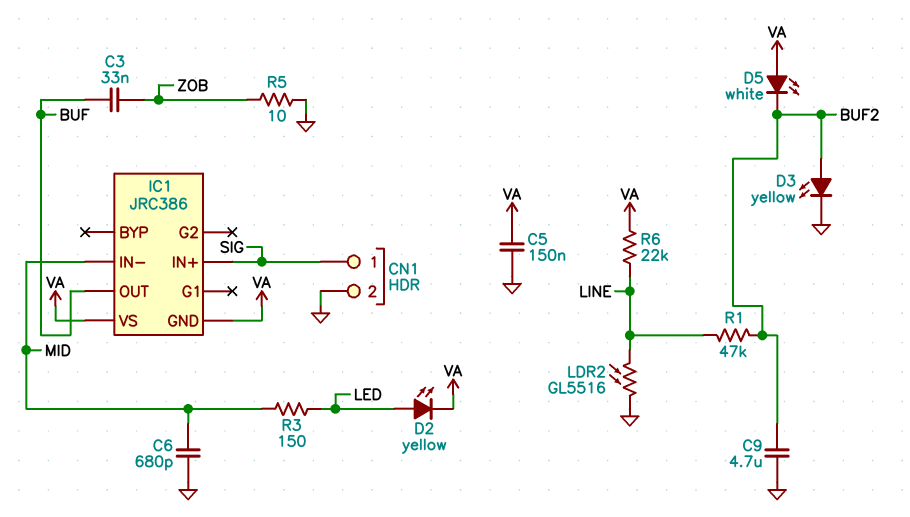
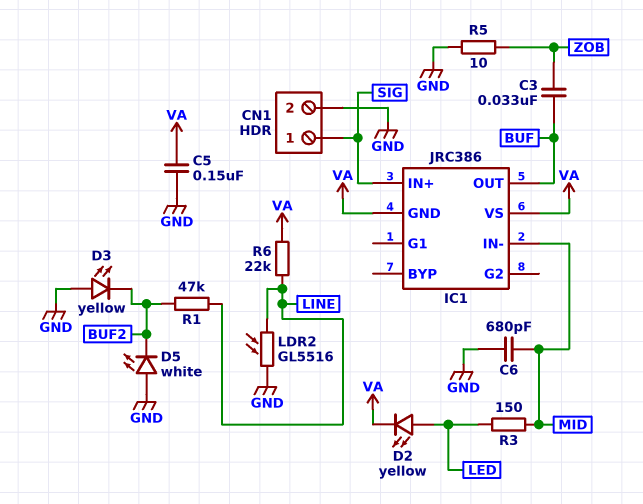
C9: 4.7uF (BUF2, GND) -> none
D3: LED yellow (A BUF2, K GND) -> LED yellow (A GND, K BUF2)
D5: LED white (A VA, K BUF2) -> LED white (A GND, K BUF2)

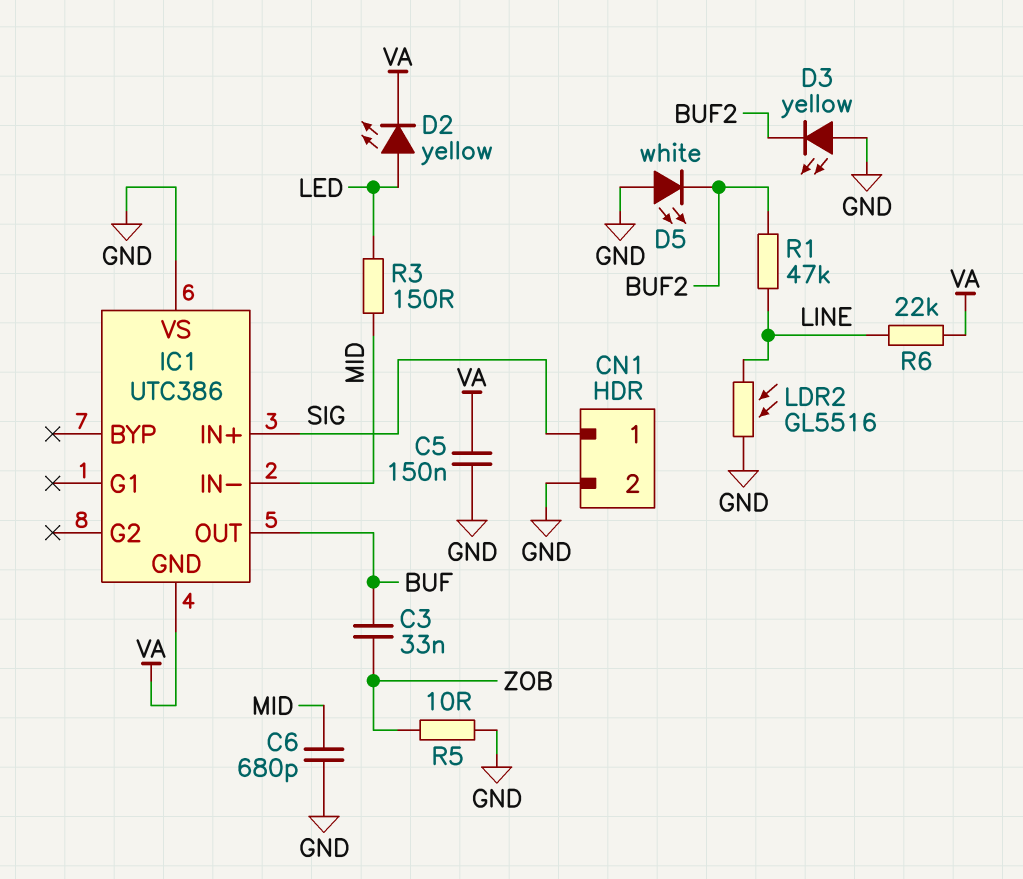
IC1: JRC386 -> UTC386
IC1 pin VS: VA -> GND

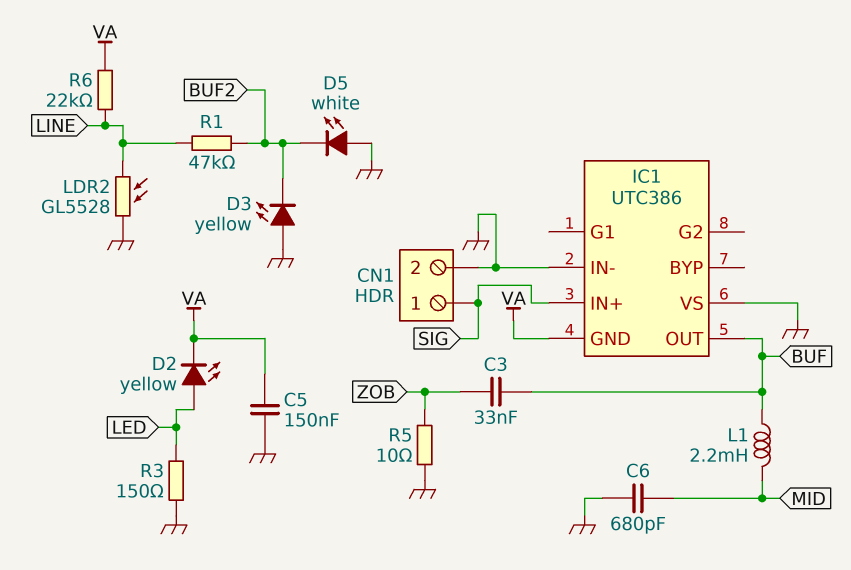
IC1 pin IN-: MID -> GND
L1: none -> 2.2mH (BUF, MID)
LDR2: GL5516 (GND, LINE) -> GL5528 (GND, LINE)
R3: 150 (LED, MID) -> 150 (GND, LED)

